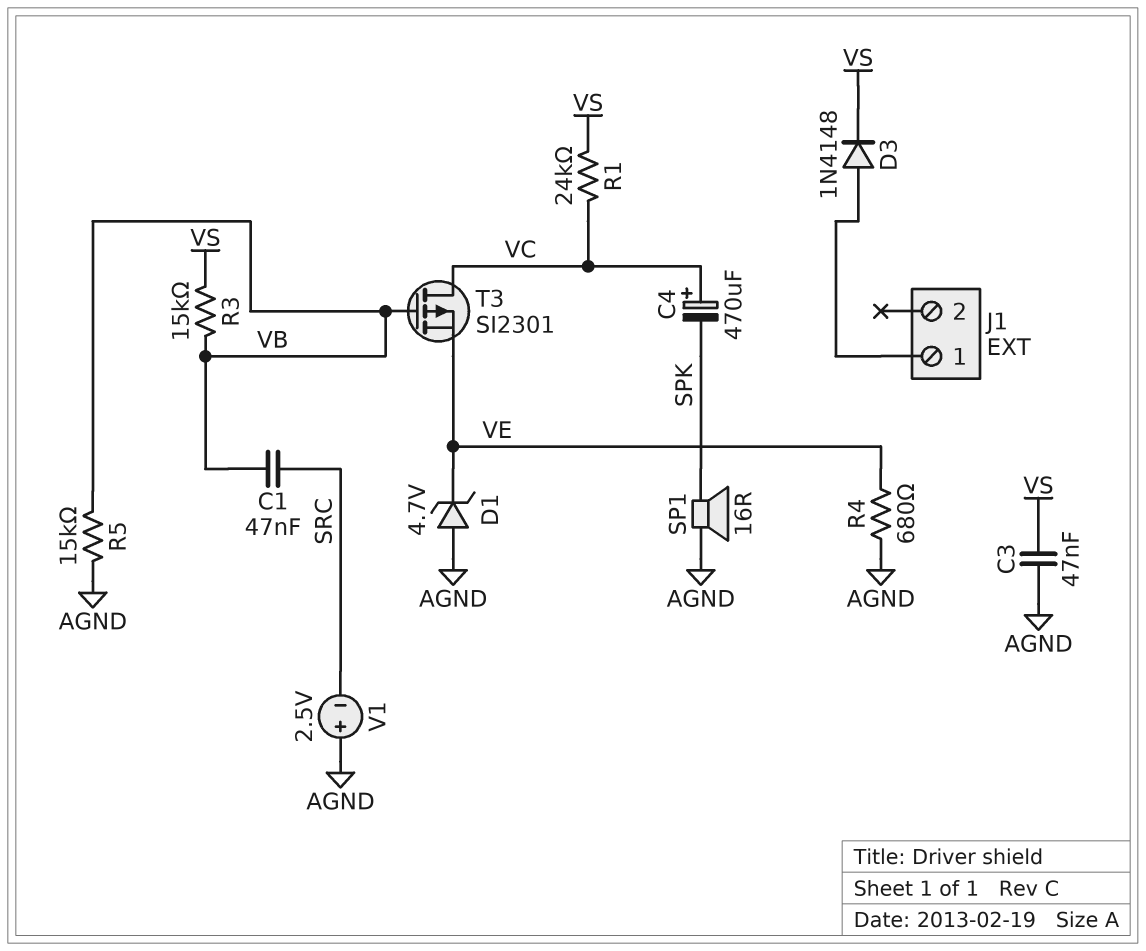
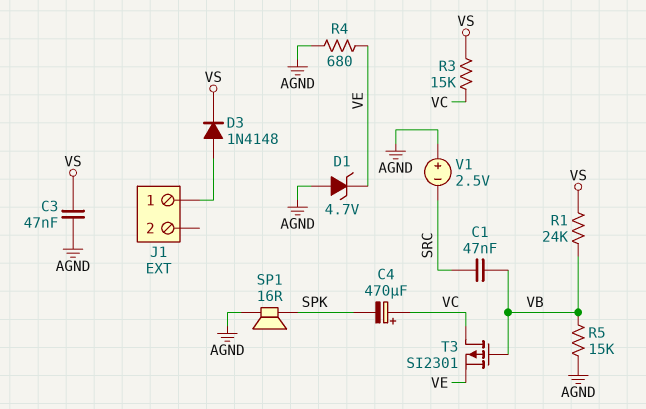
R1: 24k (VC, VS) -> 24k (VB, VS)
R3: 15k (VB, VS) -> 15k (VC, VS)

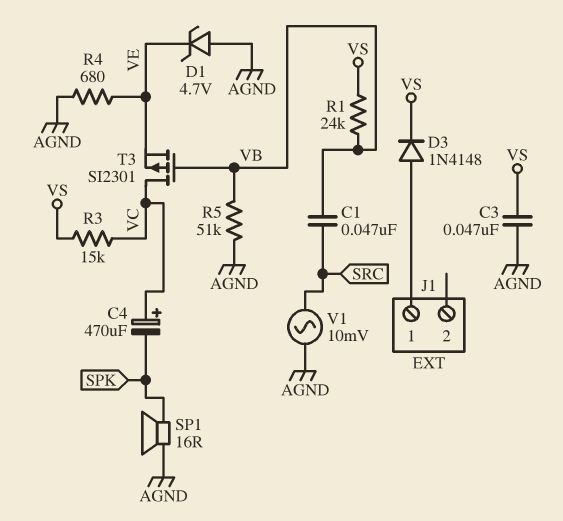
R5: 15k (AGND, VB) -> 51k (AGND, VB)
V1: 2.5V (plus AGND, minus SRC) -> AC 10mV (AGND, SRC)

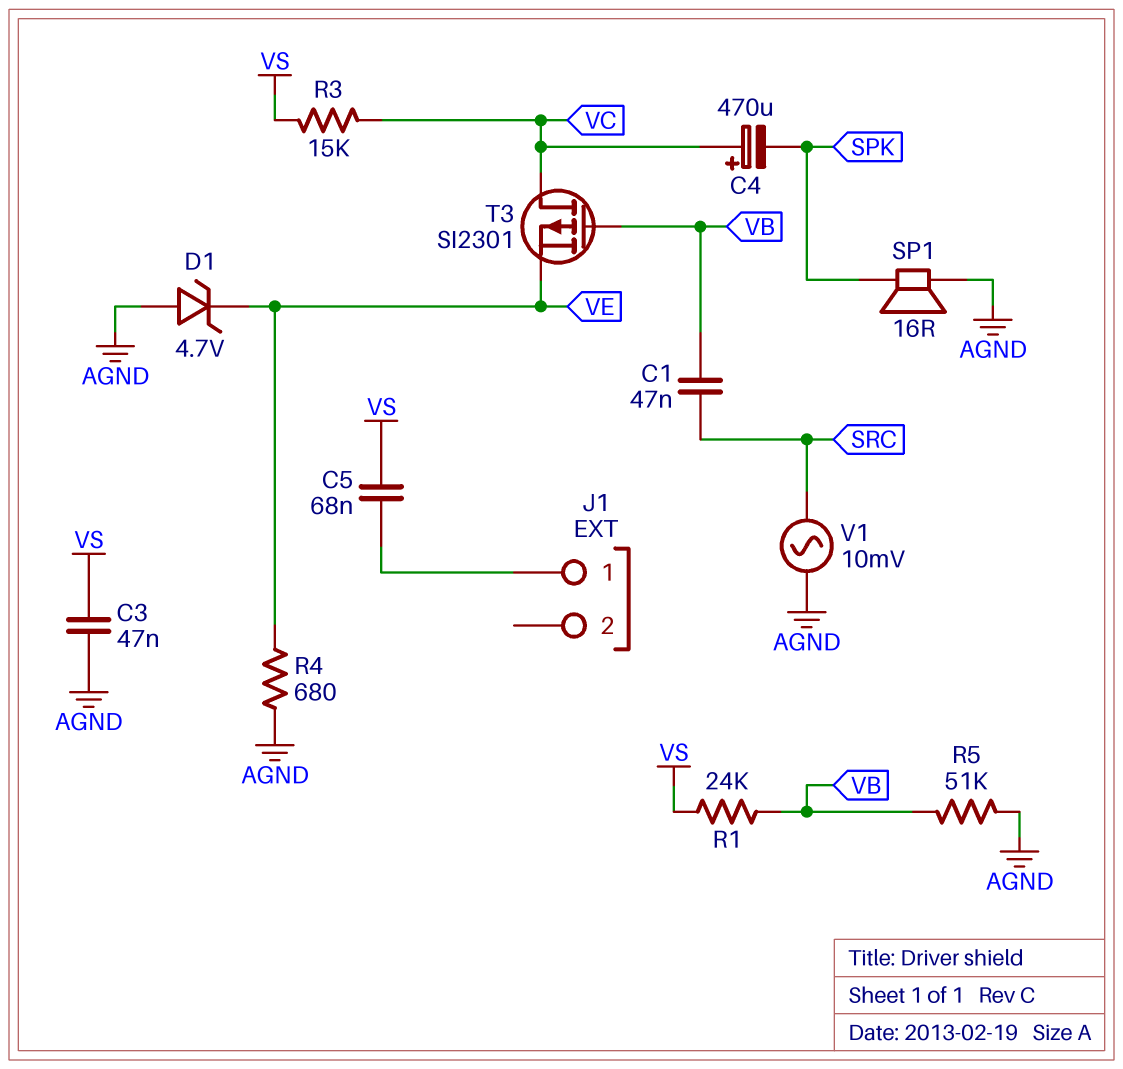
C5: none -> 68nF (J1/1, VS)
D3: diode 1N4148 (A J1/1, K VS) -> none

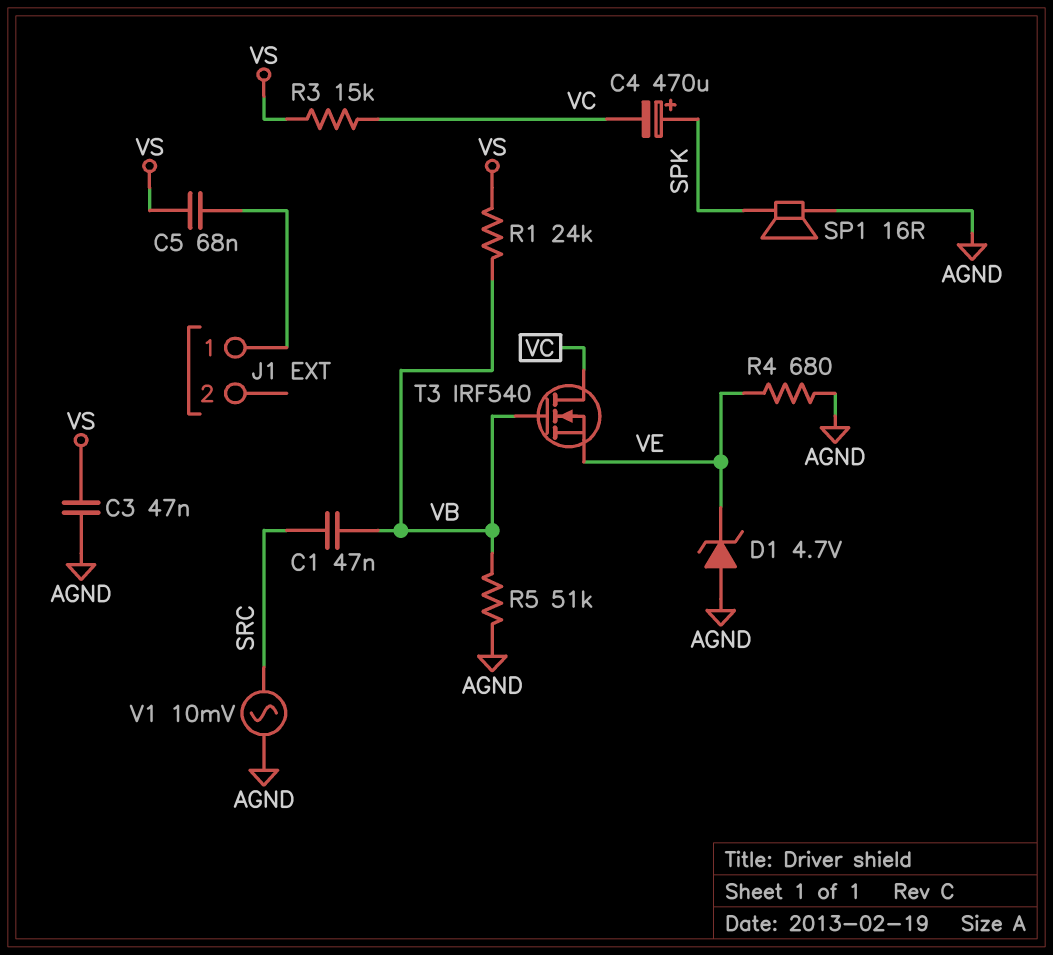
C4: 470uF (plus VC, minus SPK) -> 470uF (plus SPK, minus VC)
T3: PMOS SI2301 (G VB, D VC, S VE) -> NMOS IRF540 (G VB, D VC, S VE)

